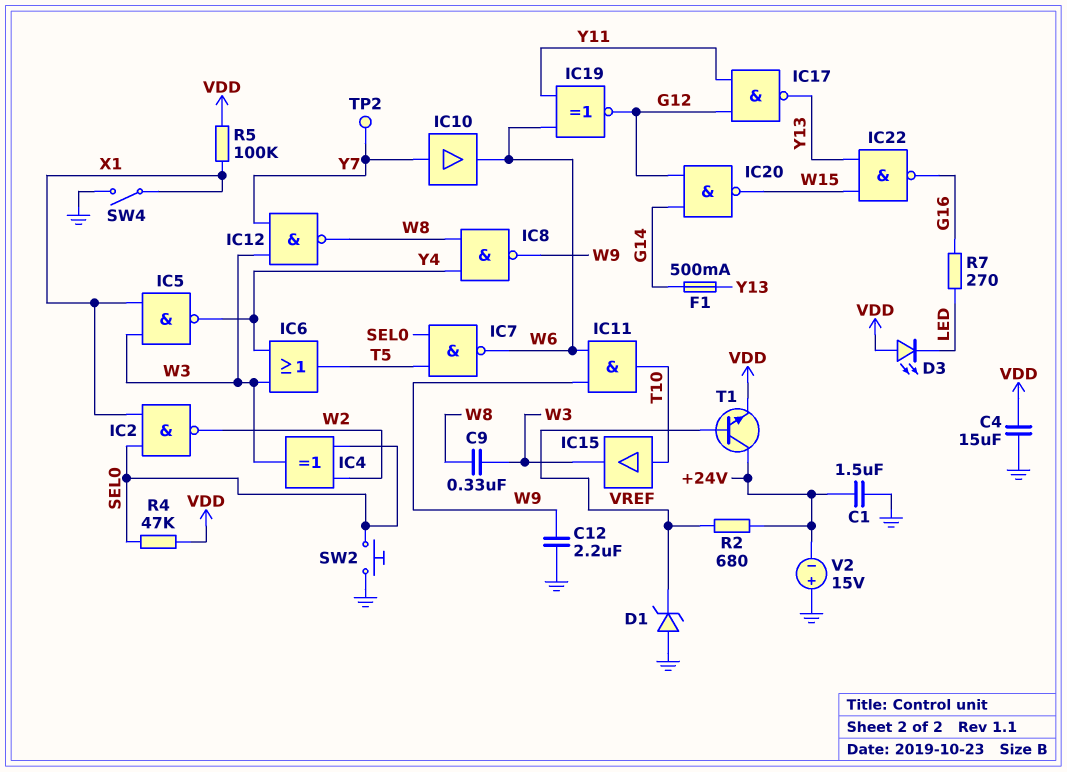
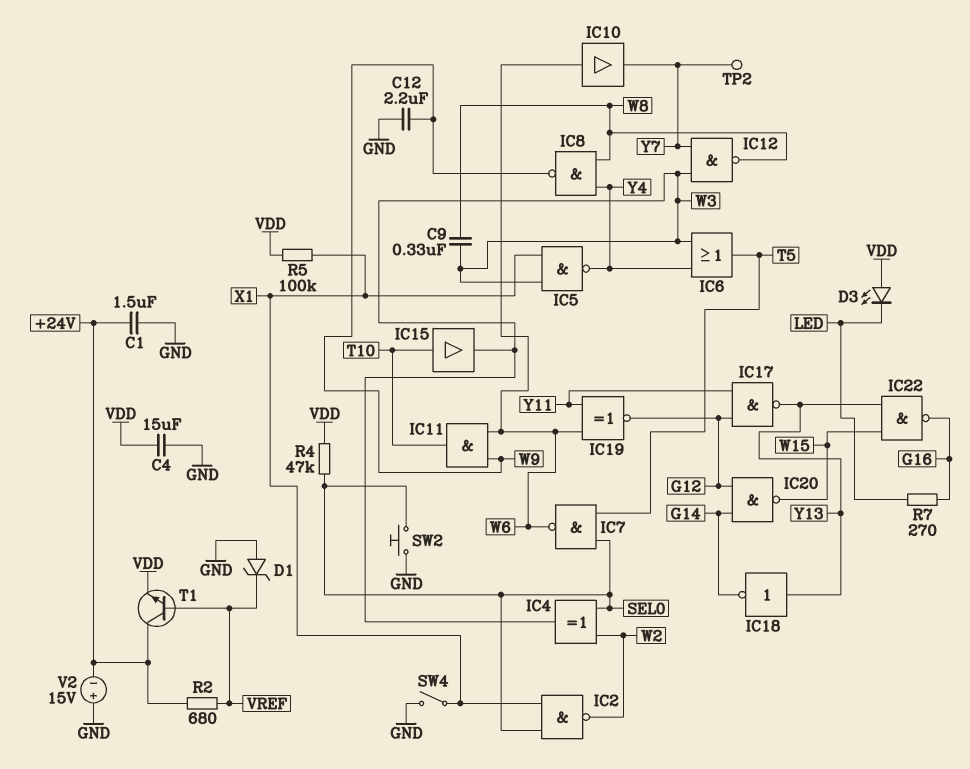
F1: 500mA (G14, Y13) -> none
IC10: buffer (in Y7, out W6) -> buffer (in W6, out Y7)
IC18: none -> NOT (in Y13, out G14)

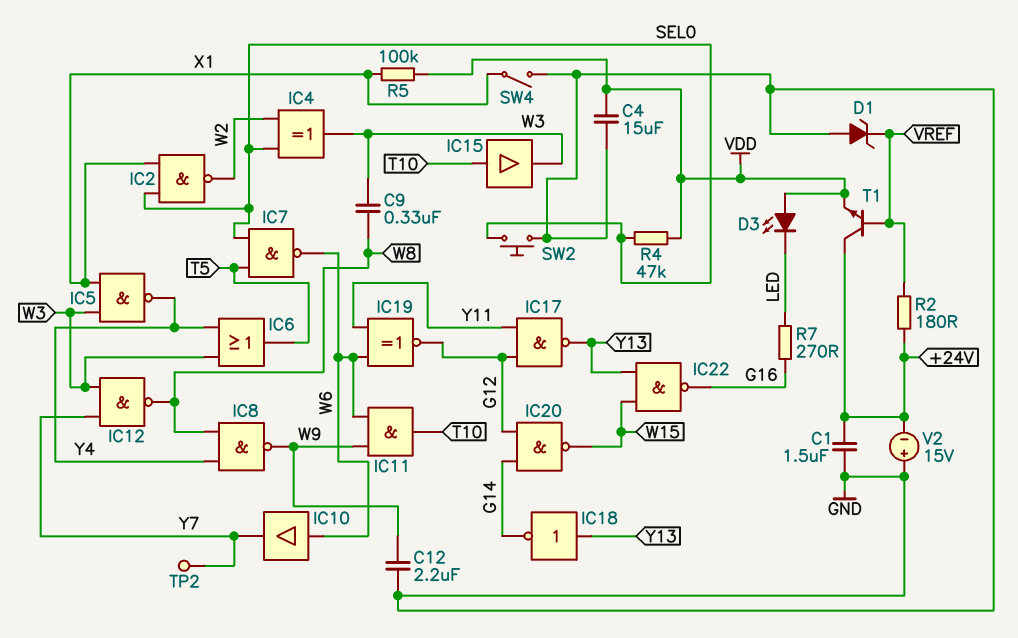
R2: 680 (+24V, VREF) -> 180 (+24V, VREF)

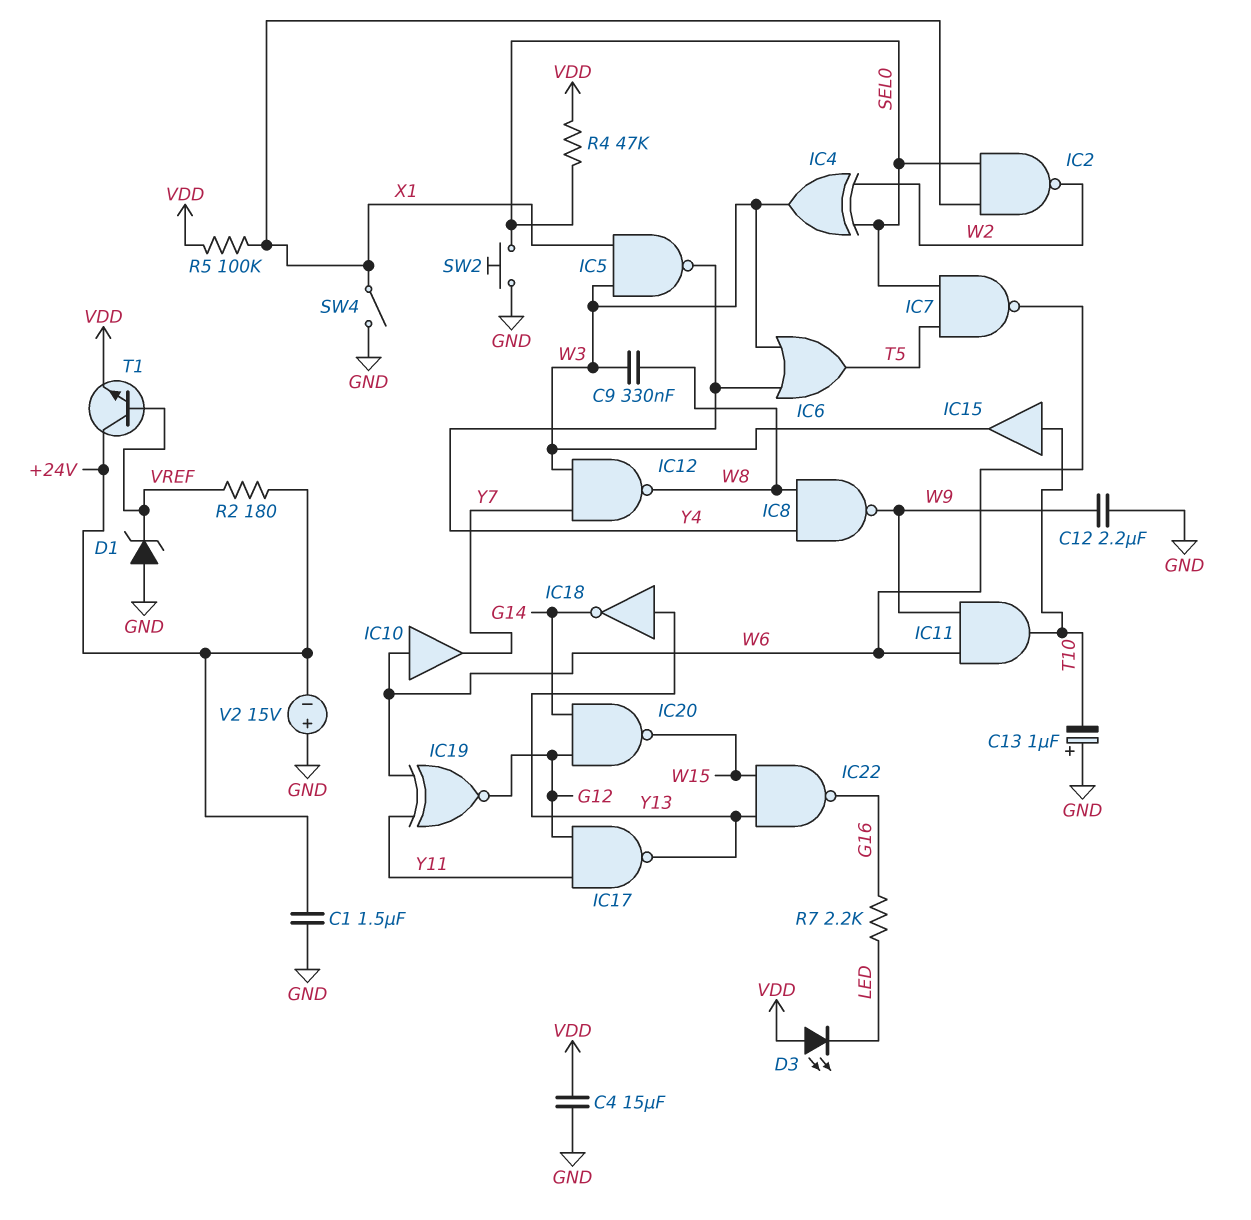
C13: none -> 1uF (plus GND, minus T10)
R7: 270 (G16, LED) -> 2.2k (G16, LED)
TP2: test point (Y7) -> none

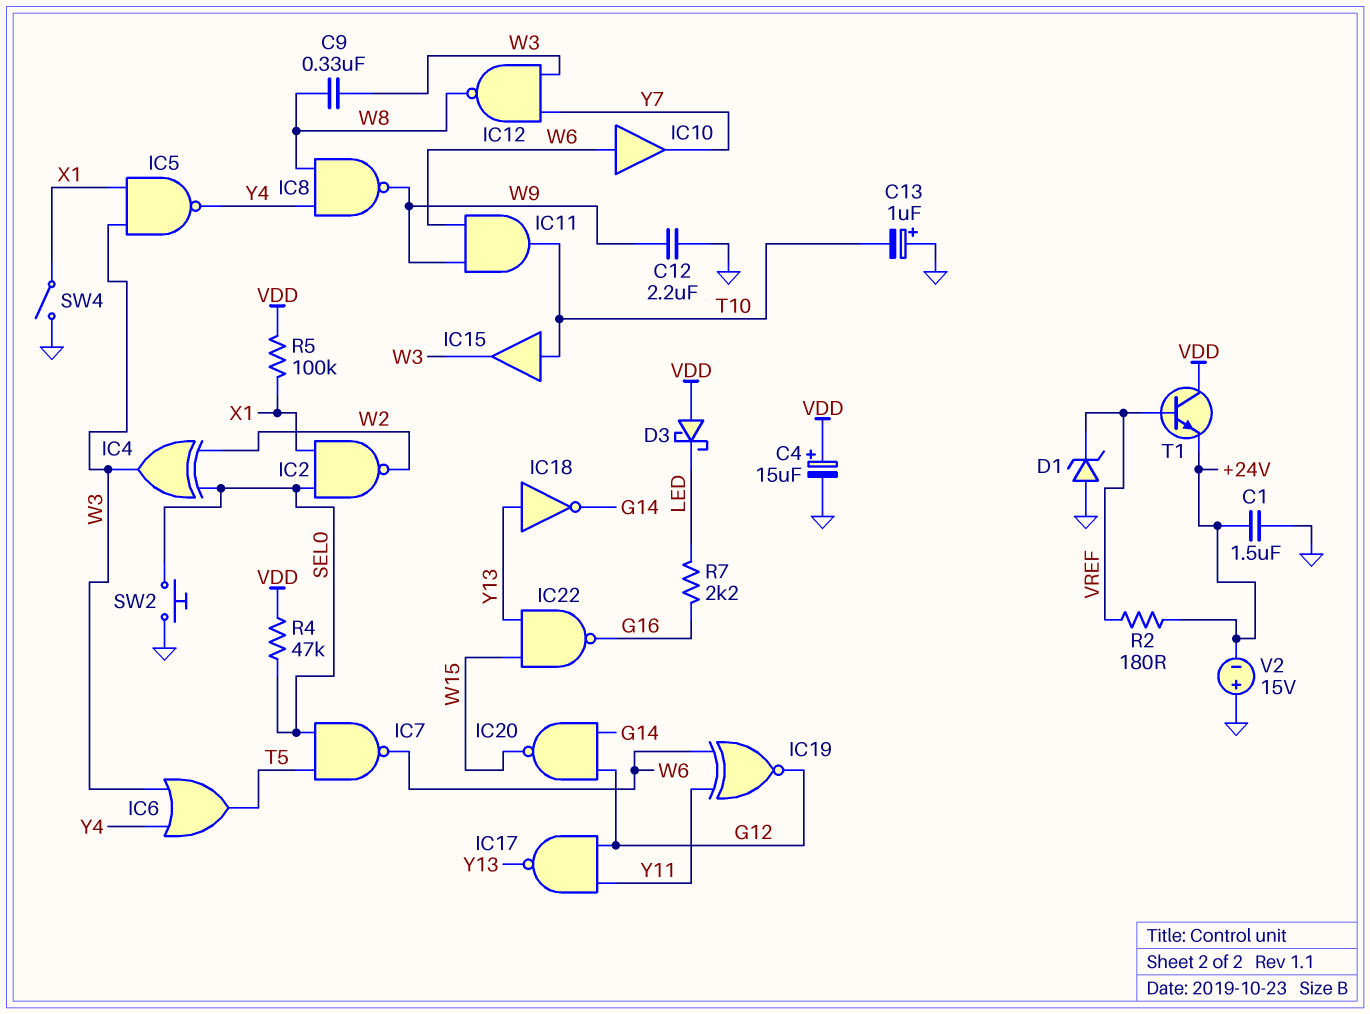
C4: 15uF (GND, VDD) -> 15uF (plus VDD, minus GND)
D3: LED (A VDD, K LED) -> schottky (A VDD, K LED)
T1: NPN (B VREF, C +24V, E VDD) -> NPN (B VREF, C VDD, E +24V)

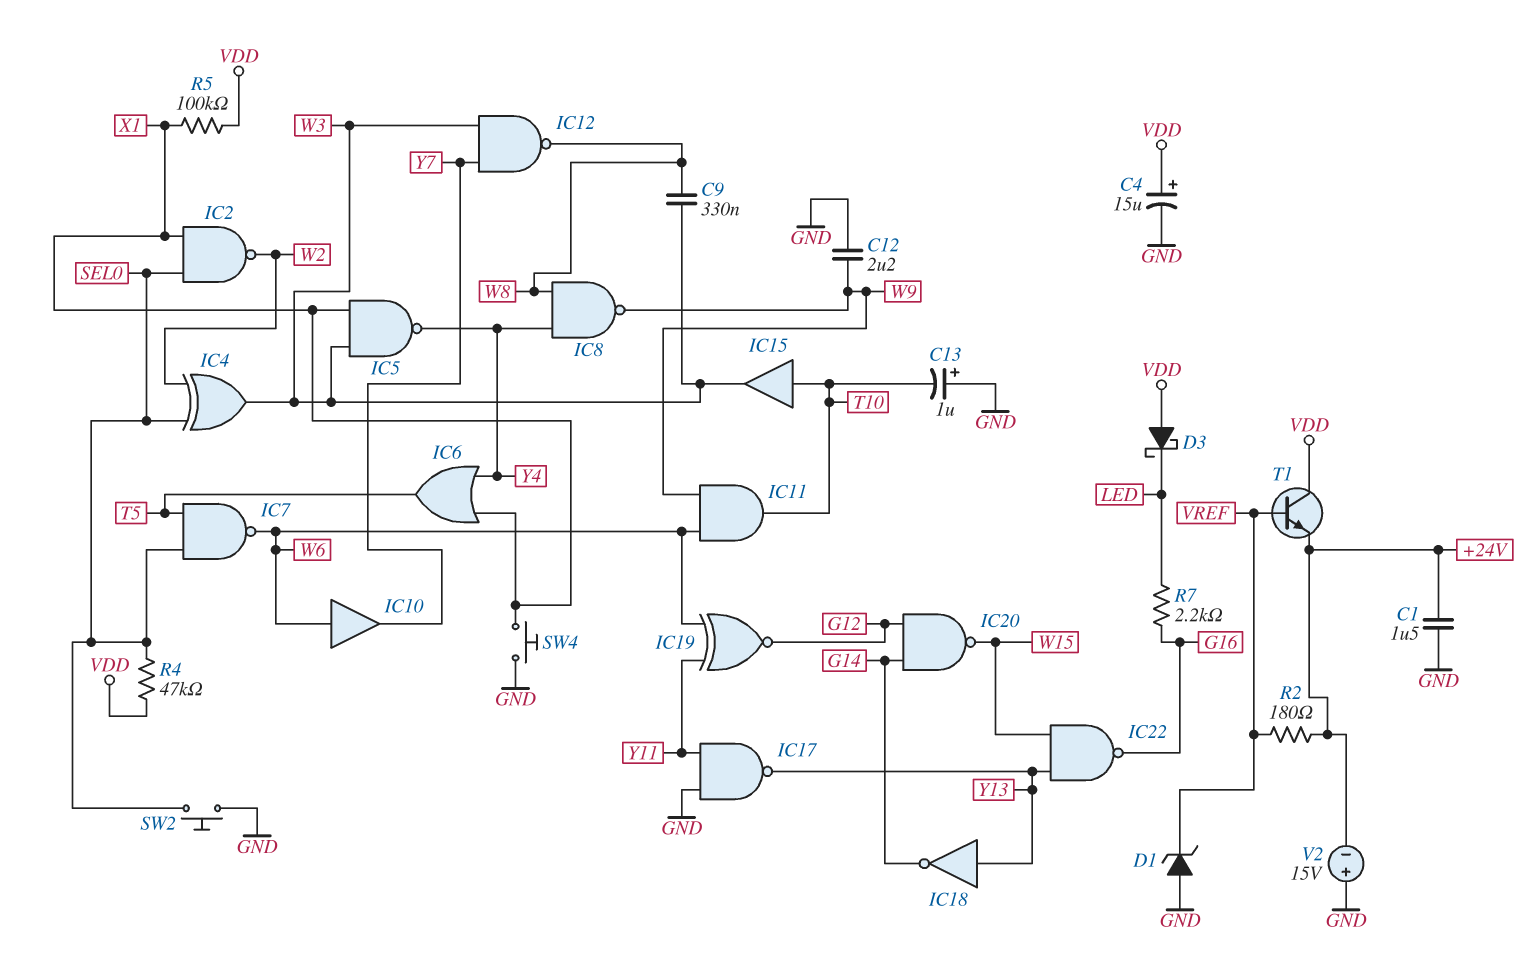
IC6: OR (in W3, in Y4, out T5) -> OR (in X1, in Y4, out T5)
IC17: NAND (in G12, in Y11, out Y13) -> NAND (in GND, in Y11, out Y13)
SW4: switch (GND, X1) -> button (GND, X1)

